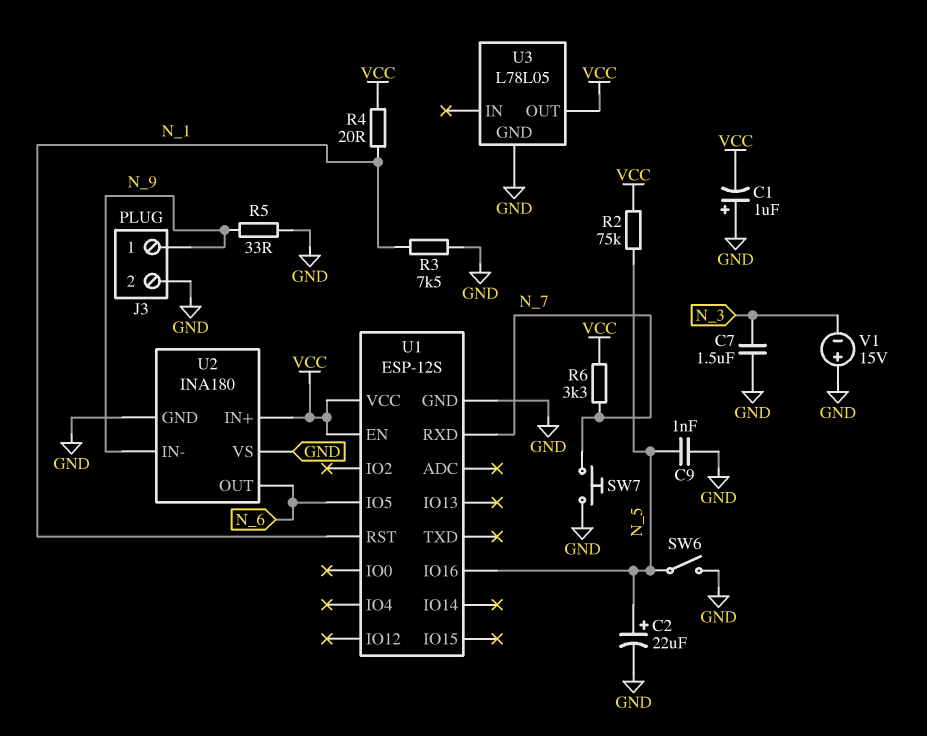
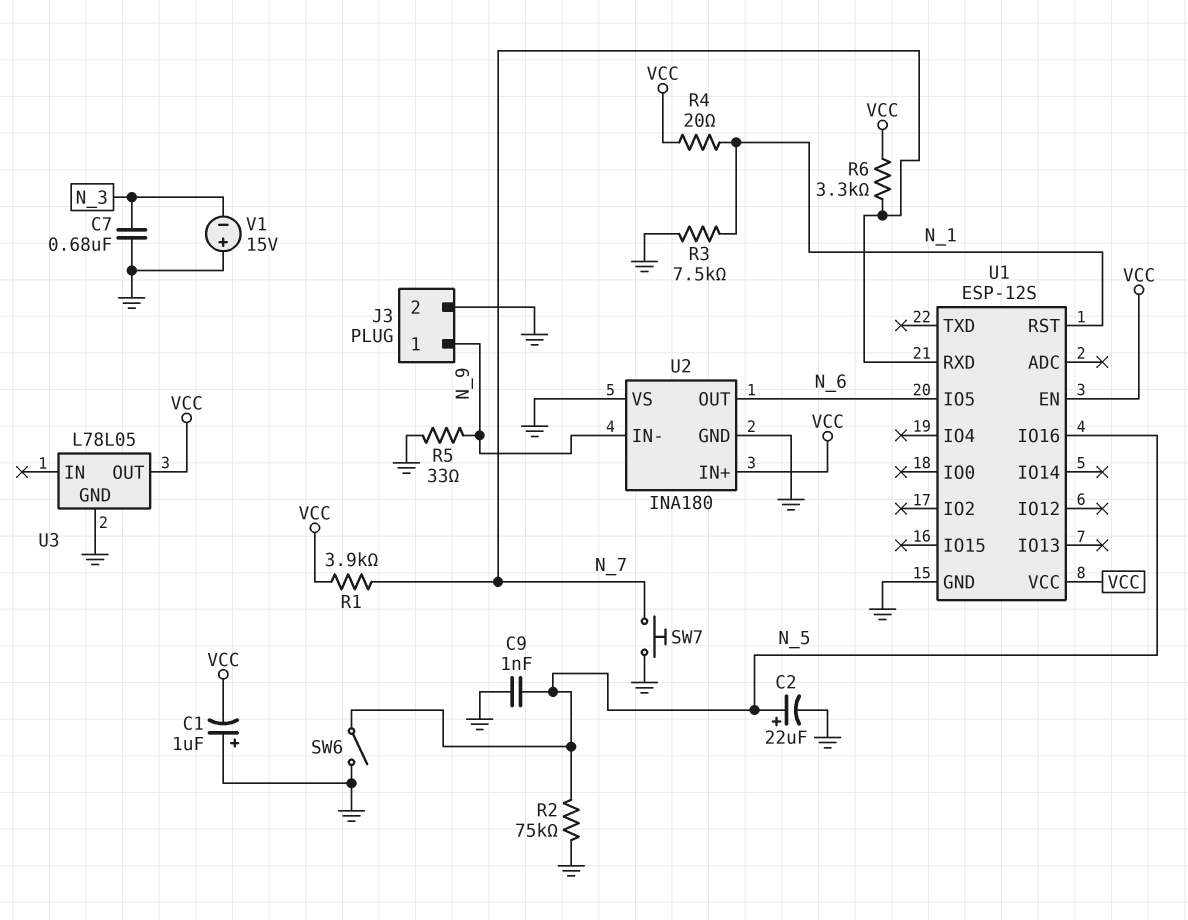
C7: 1.5uF (GND, N_3) -> 680nF (GND, N_3)
R1: none -> 3.9k (N_7, VCC)
R2: 75k (N_5, VCC) -> 75k (GND, N_5)

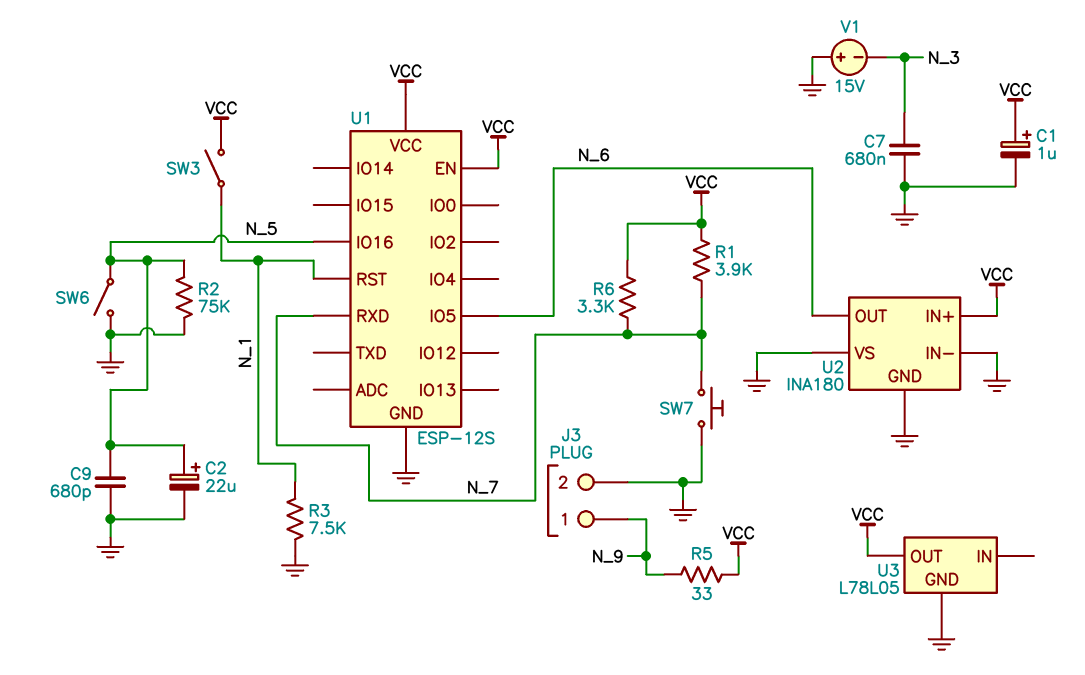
C1: 1uF (plus GND, minus VCC) -> 1uF (plus VCC, minus GND)
C9: 1nF (GND, N_5) -> 680pF (GND, N_5)
R4: 20 (N_1, VCC) -> none
R5: 33 (GND, N_9) -> 33 (N_9, VCC)
SW3: none -> switch (N_1, VCC)
U2 pin IN-: N_9 -> GND

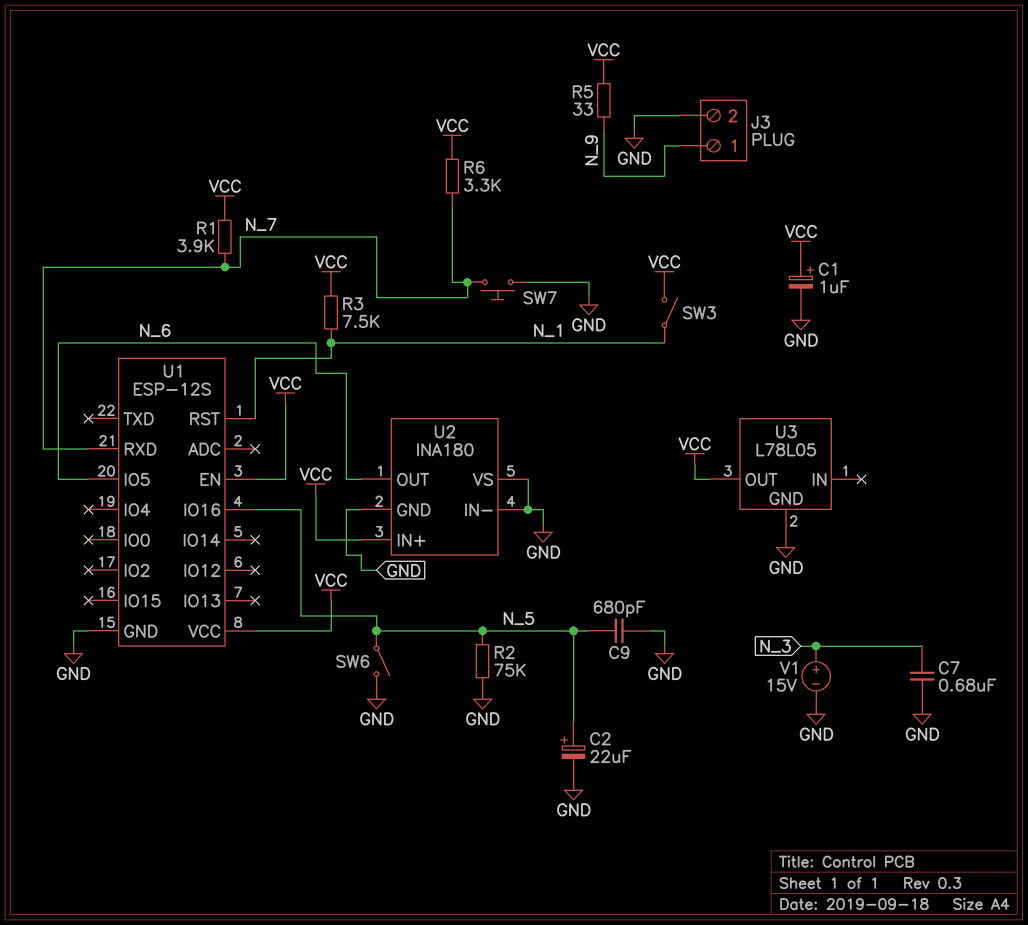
R3: 7.5k (GND, N_1) -> 7.5k (N_1, VCC)
V1: 15V (plus GND, minus N_3) -> 15V (plus N_3, minus GND)

